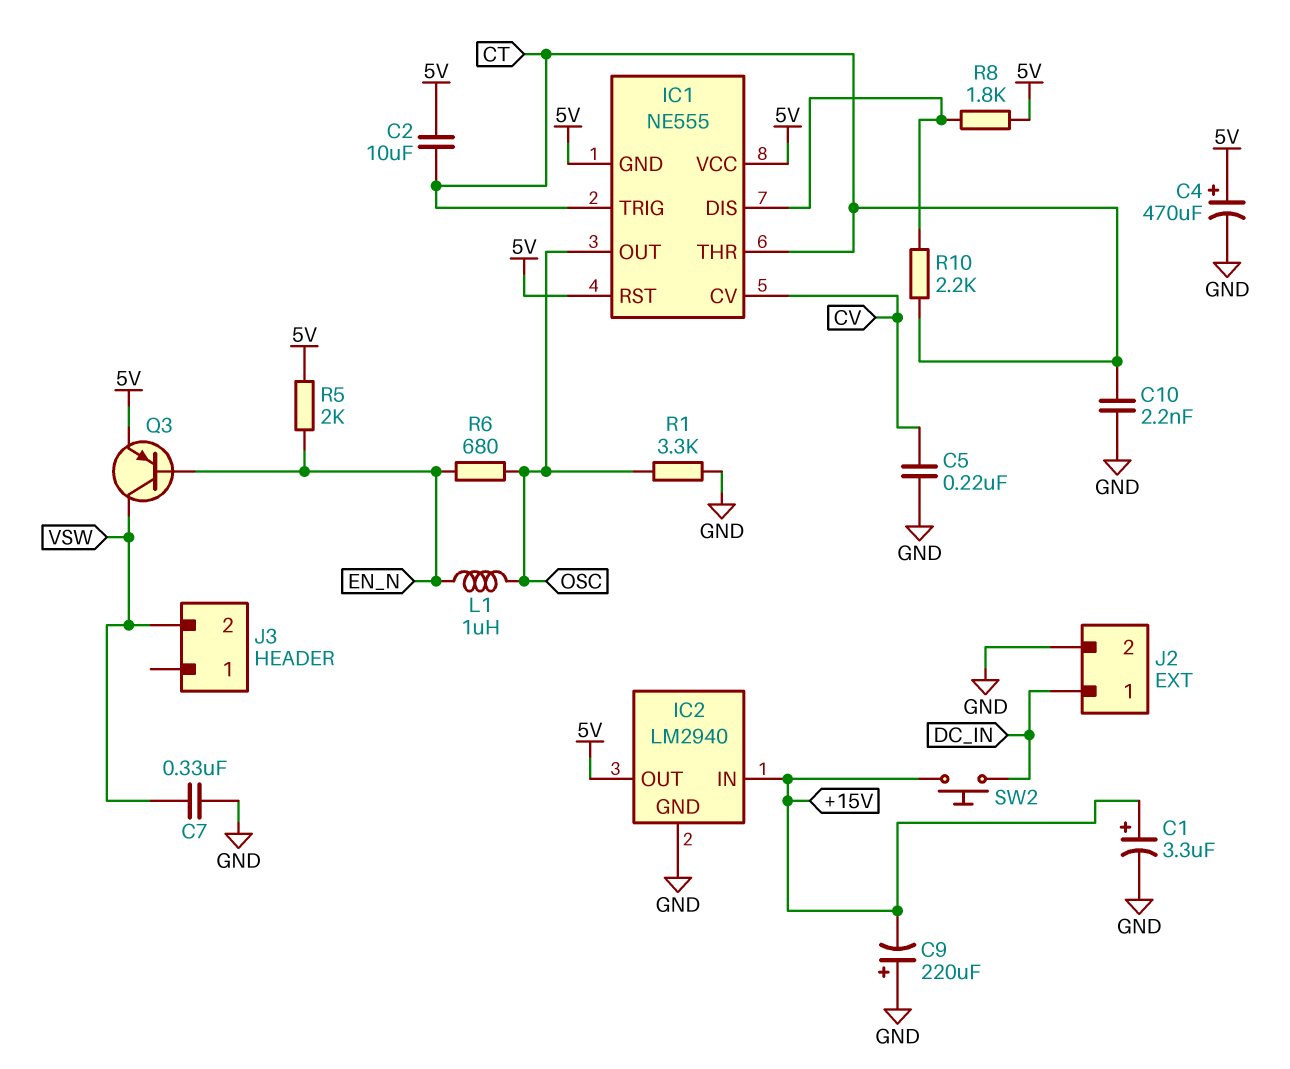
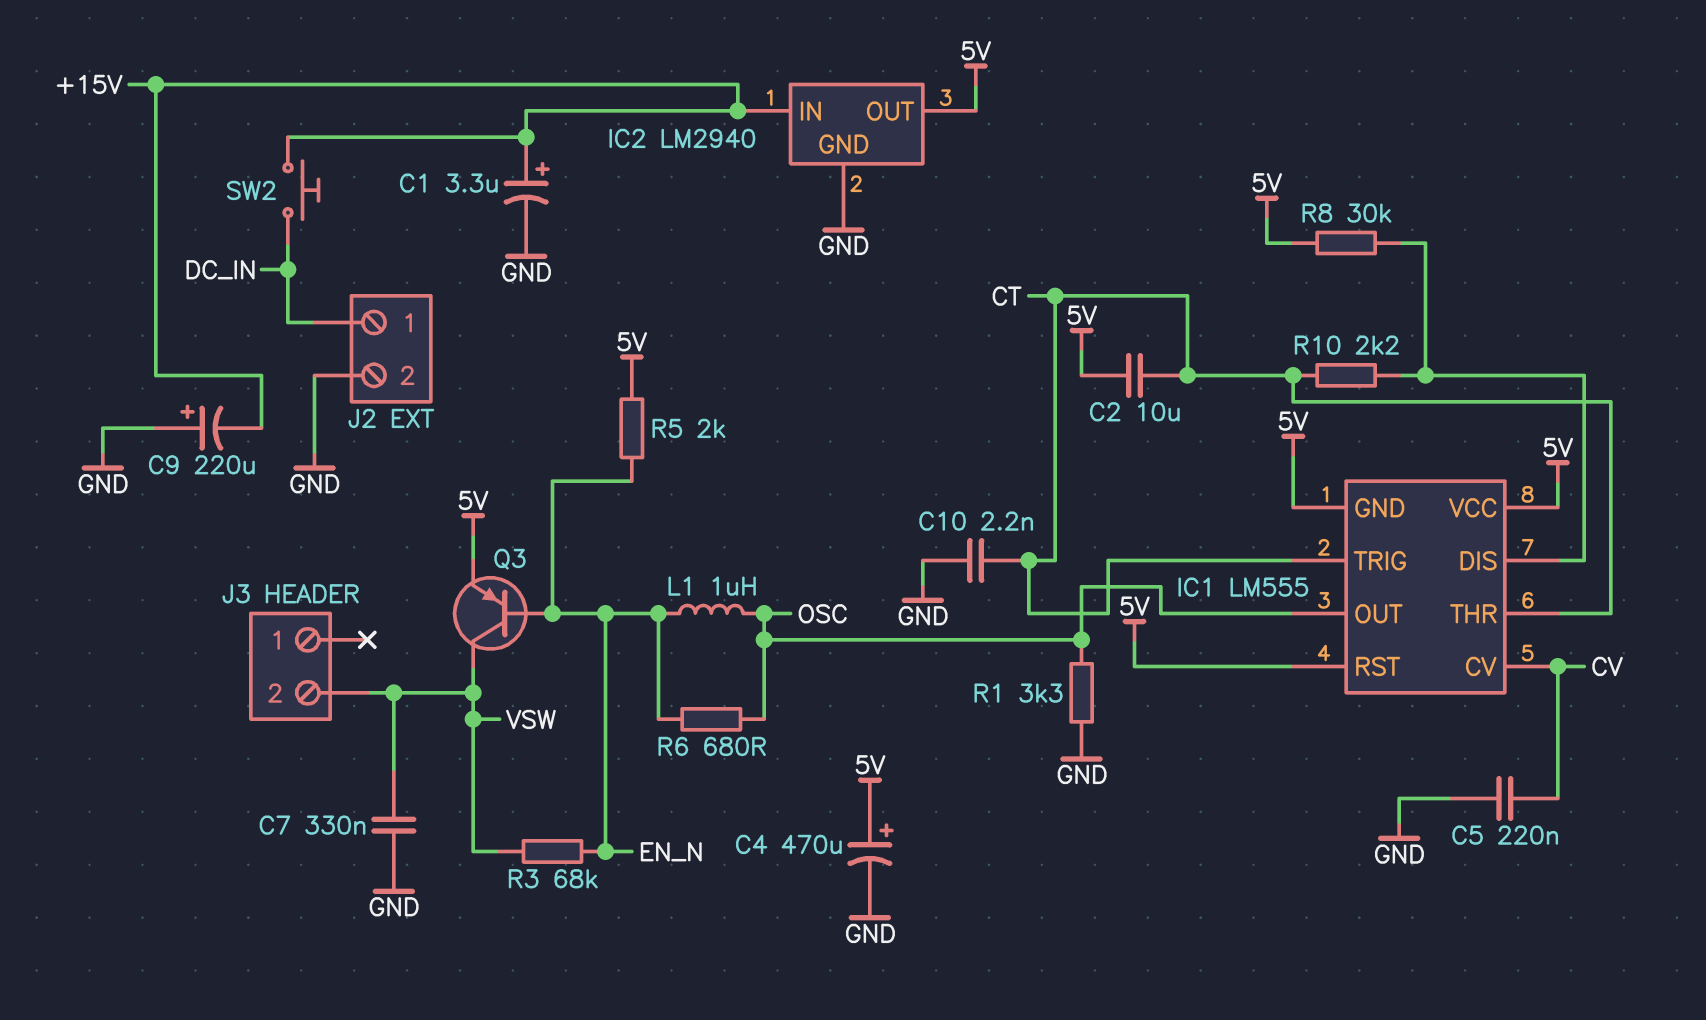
IC1: NE555 -> LM555
R3: none -> 68k (EN_N, VSW)
R8: 1.8k (5V, IC1/DIS) -> 30k (5V, IC1/DIS)

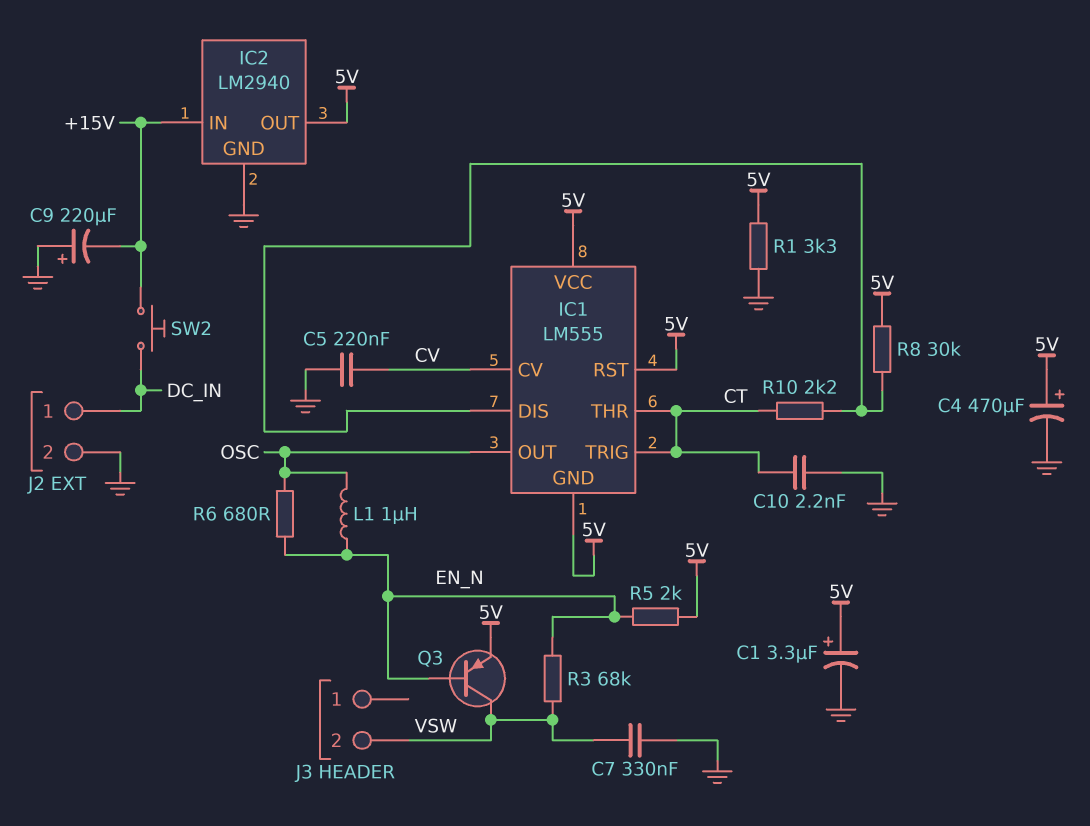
C1: 3.3uF (plus +15V, minus GND) -> 3.3uF (plus 5V, minus GND)
C2: 10uF (5V, CT) -> none
R1: 3.3k (GND, OSC) -> 3.3k (5V, GND)

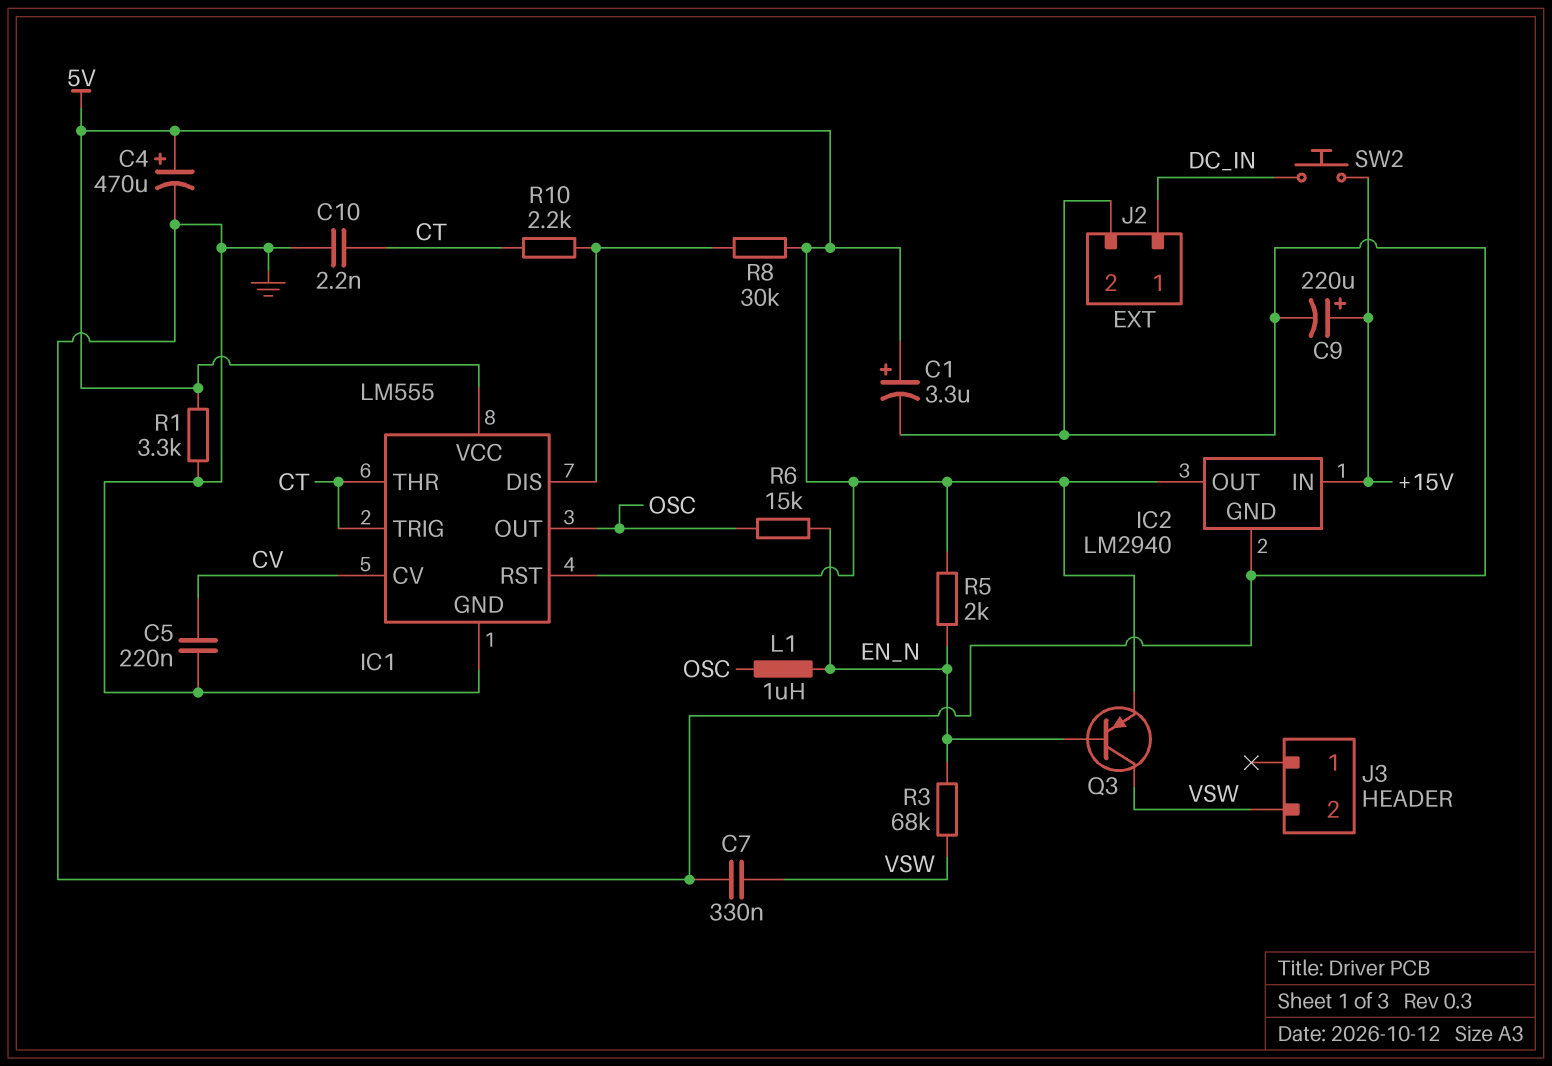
C9: 220uF (plus GND, minus +15V) -> 220uF (plus +15V, minus GND)
IC1 pin GND: 5V -> GND
R6: 680 (EN_N, OSC) -> 15k (EN_N, OSC)

